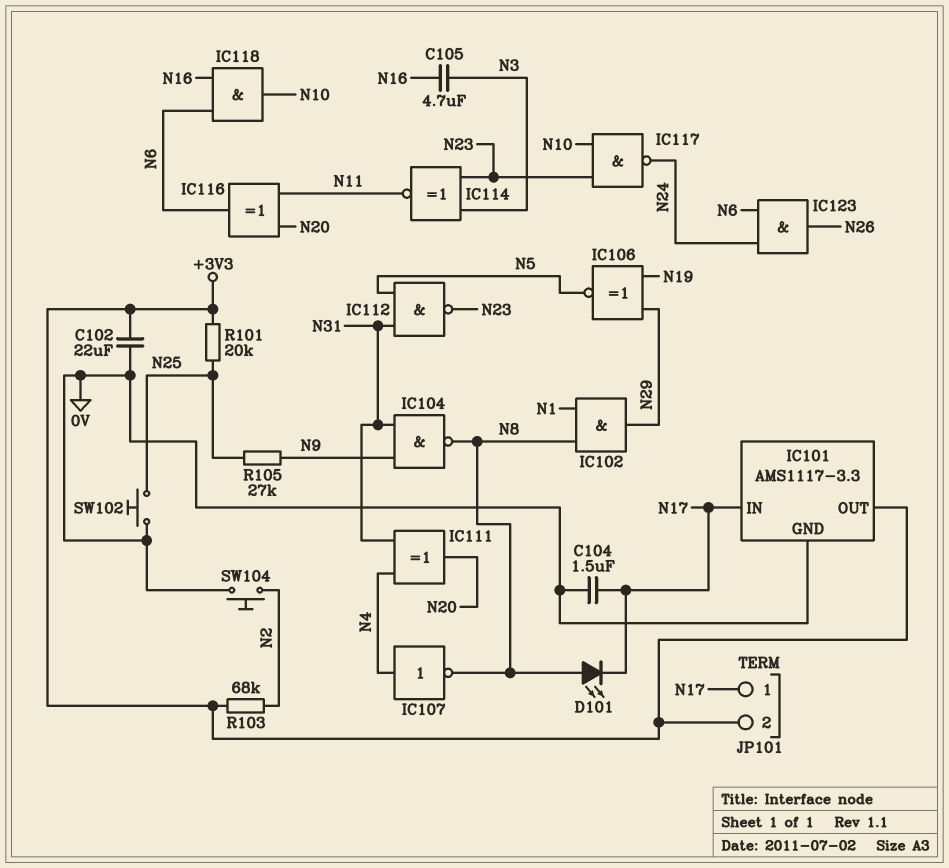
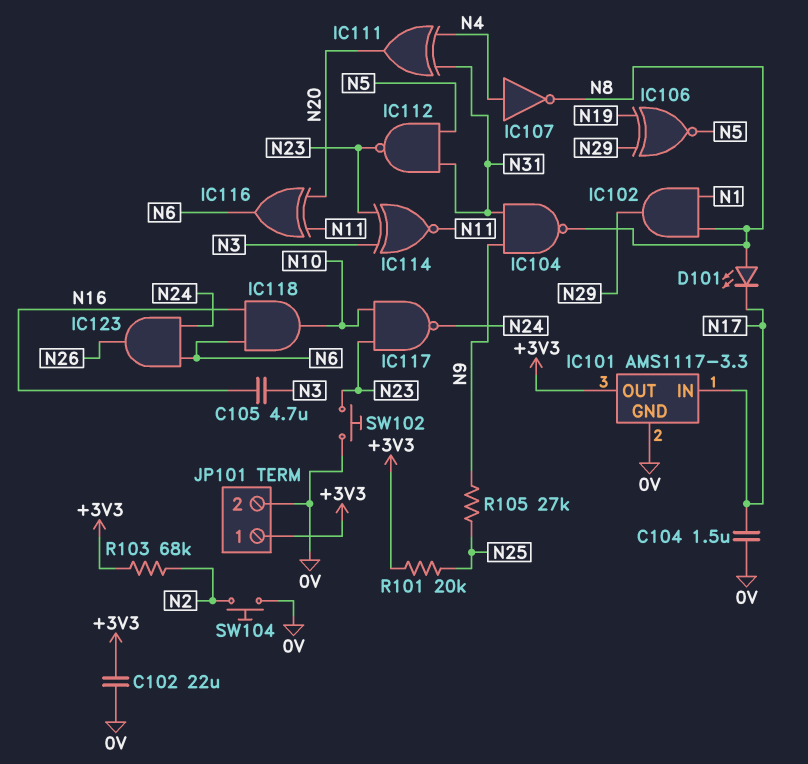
JP101 pin 1: N17 -> +3V3
JP101 pin 2: +3V3 -> 0V
SW102: button (0V, N25) -> button (0V, N23)

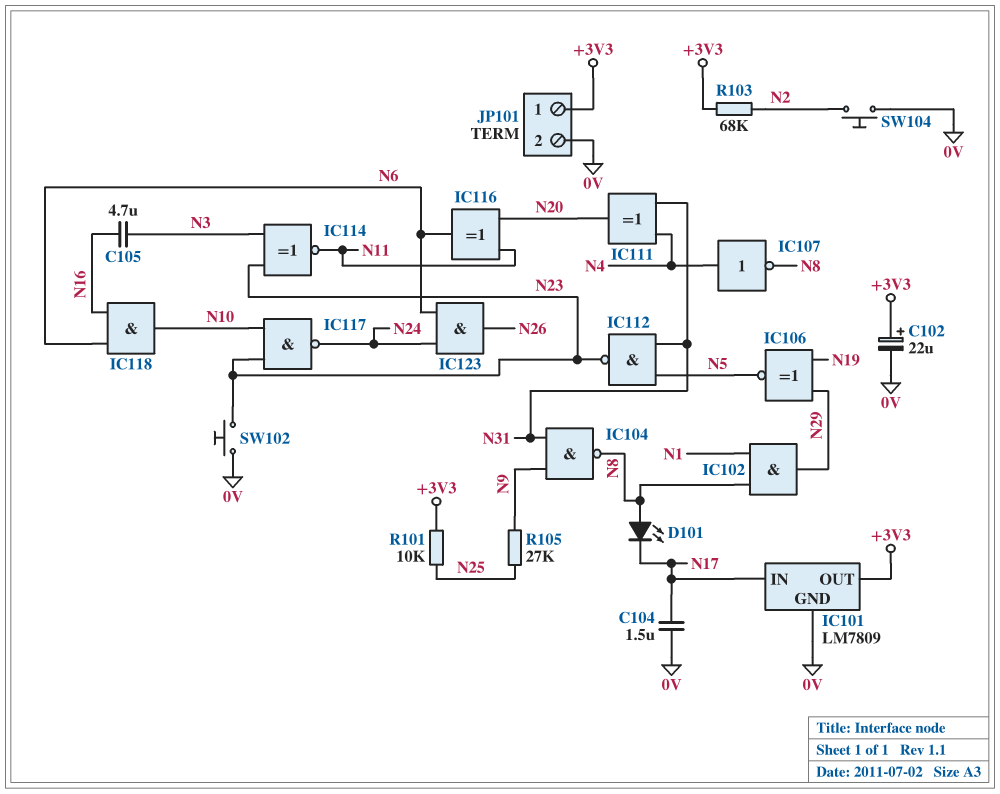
C102: 22uF (+3V3, 0V) -> 22uF (plus +3V3, minus 0V)
IC101: AMS1117-3.3 -> LM7809
R101: 20k (+3V3, N25) -> 10k (+3V3, N25)

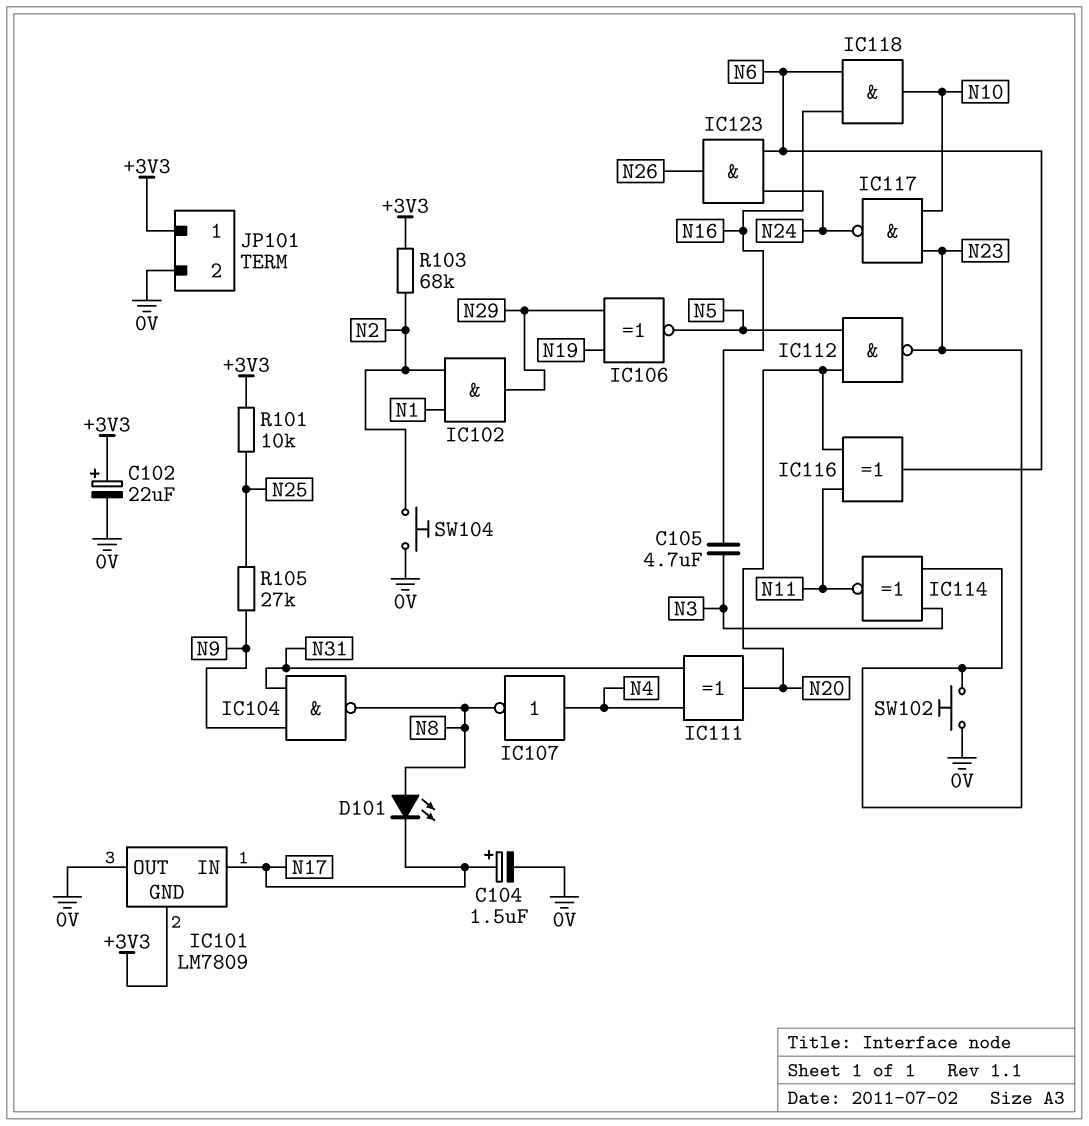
C104: 1.5uF (0V, N17) -> 1.5uF (plus N17, minus 0V)
IC101 pin GND: 0V -> +3V3
IC101 pin OUT: +3V3 -> 0V
IC102: AND (in N1, in N8, out N29) -> AND (in N1, in N2, out N29)
IC112: NAND (in N5, in N31, out N23) -> NAND (in N5, in N20, out N23)

